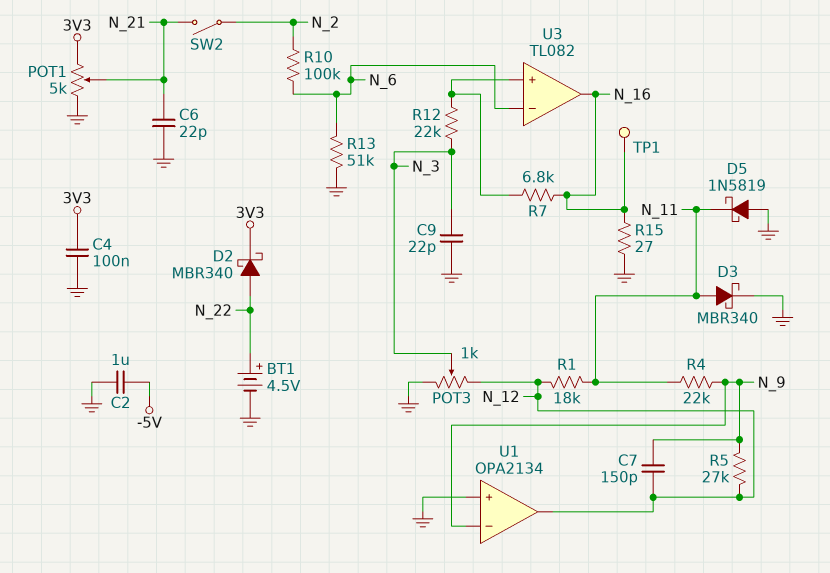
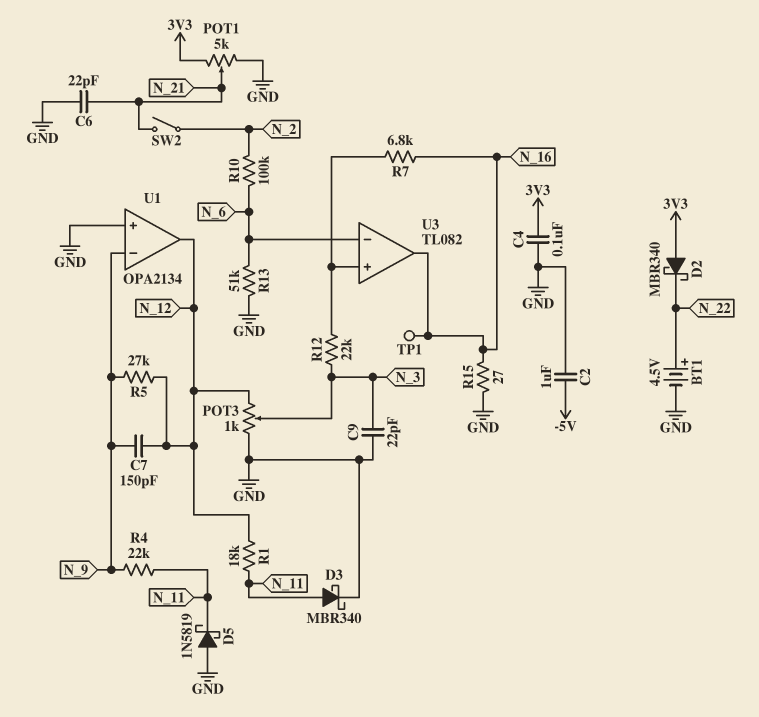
D2: schottky MBR340 (A N_22, K 3V3) -> schottky MBR340 (A 3V3, K N_22)

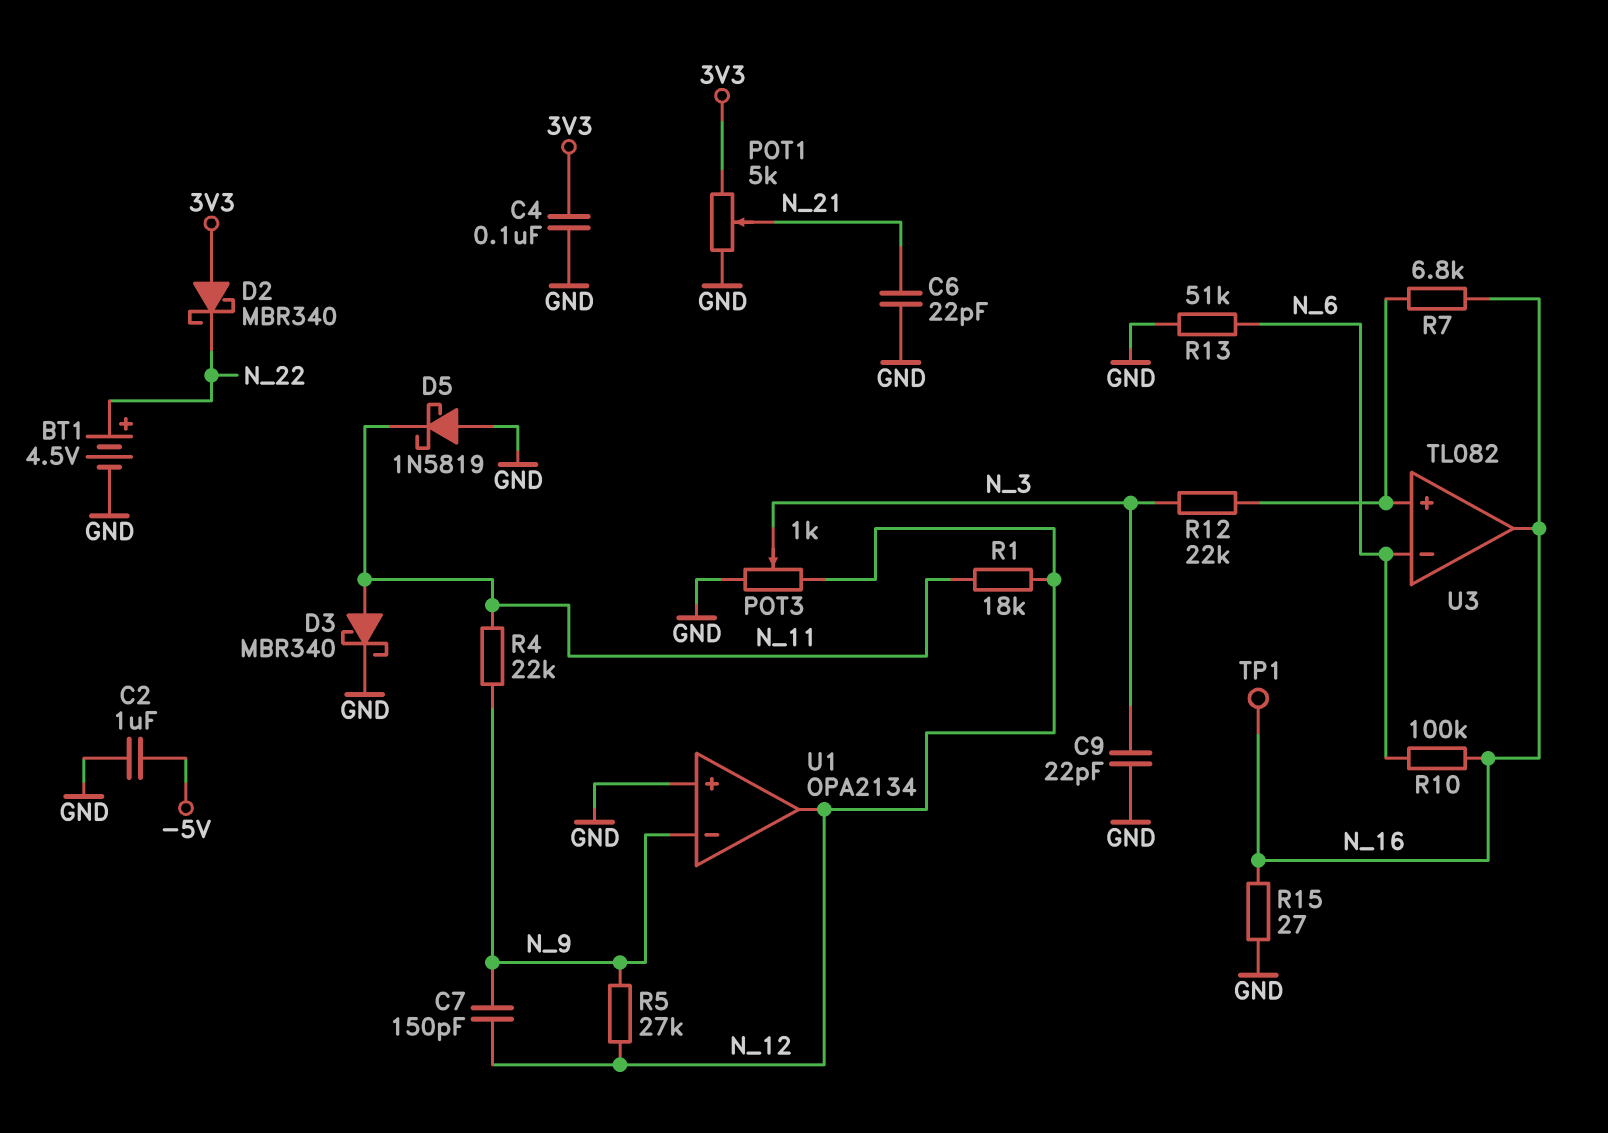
R10: 100k (N_2, N_6) -> 100k (N_6, N_16)
SW2: switch (N_2, N_21) -> none

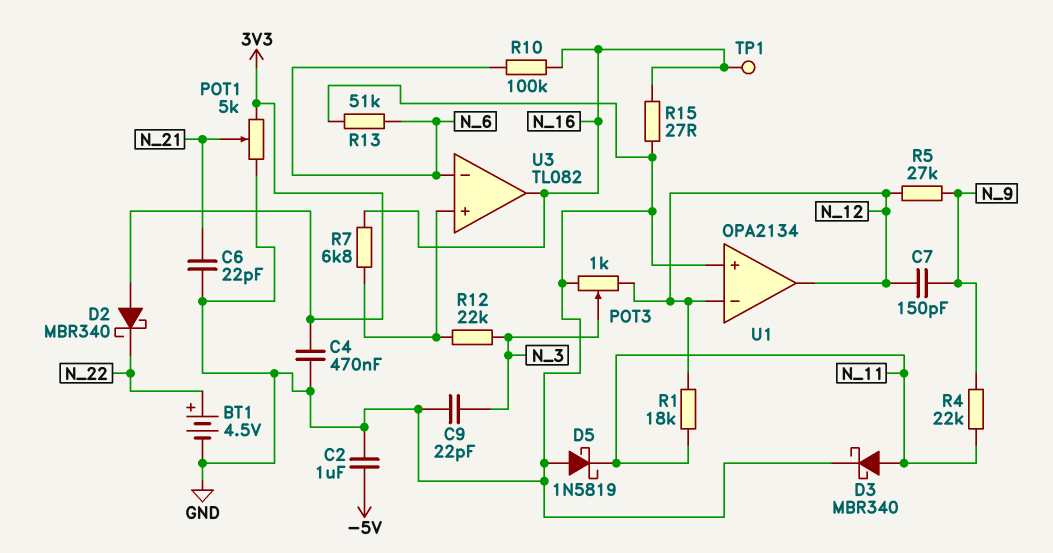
C4: 100nF (3V3, GND) -> 470nF (3V3, GND)
U1 pin in-: N_9 -> N_12

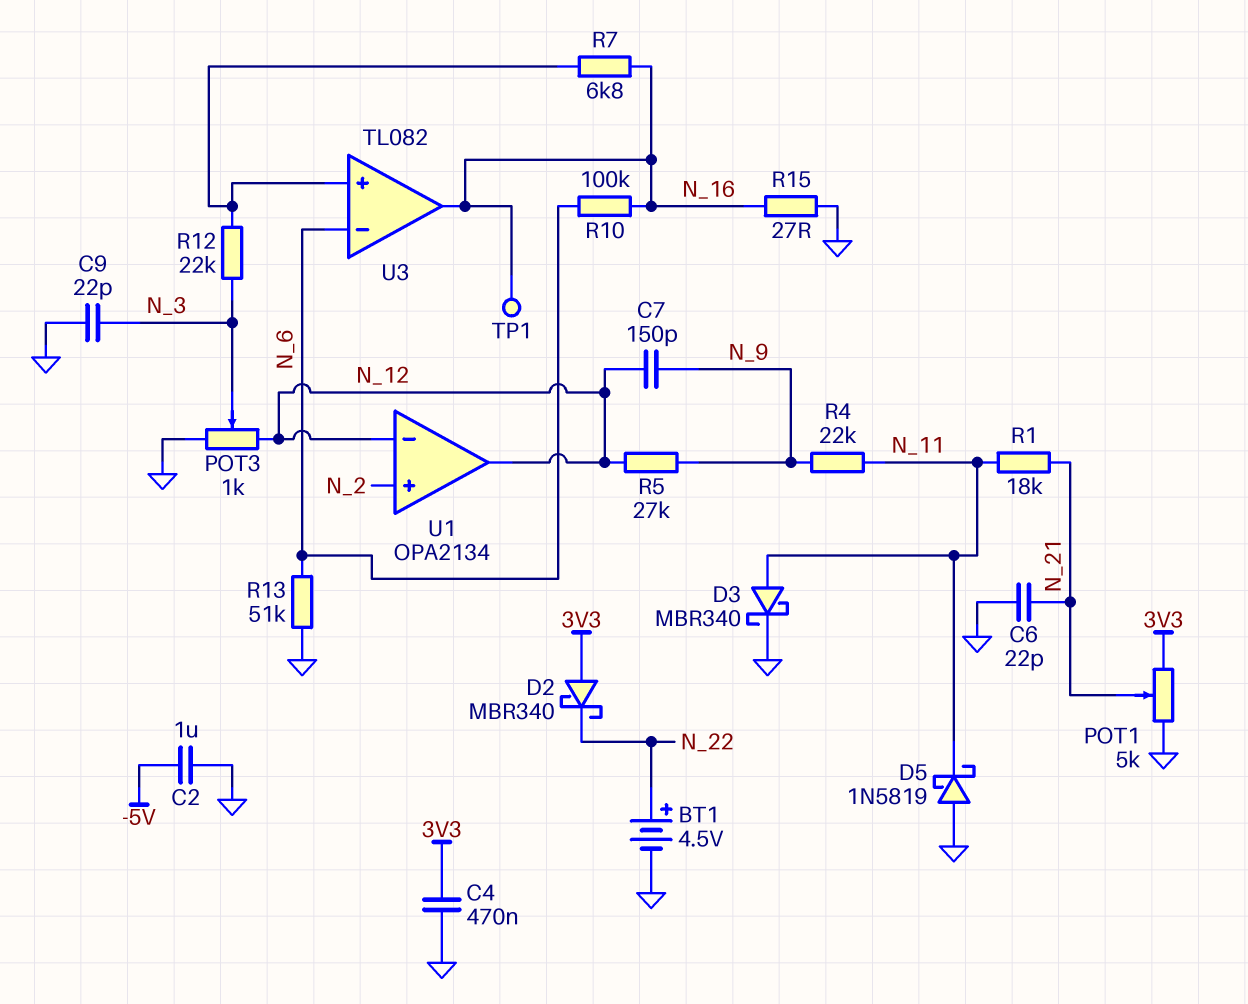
R1: 18k (N_11, N_12) -> 18k (N_11, N_21)
U1 pin in+: GND -> N_2

